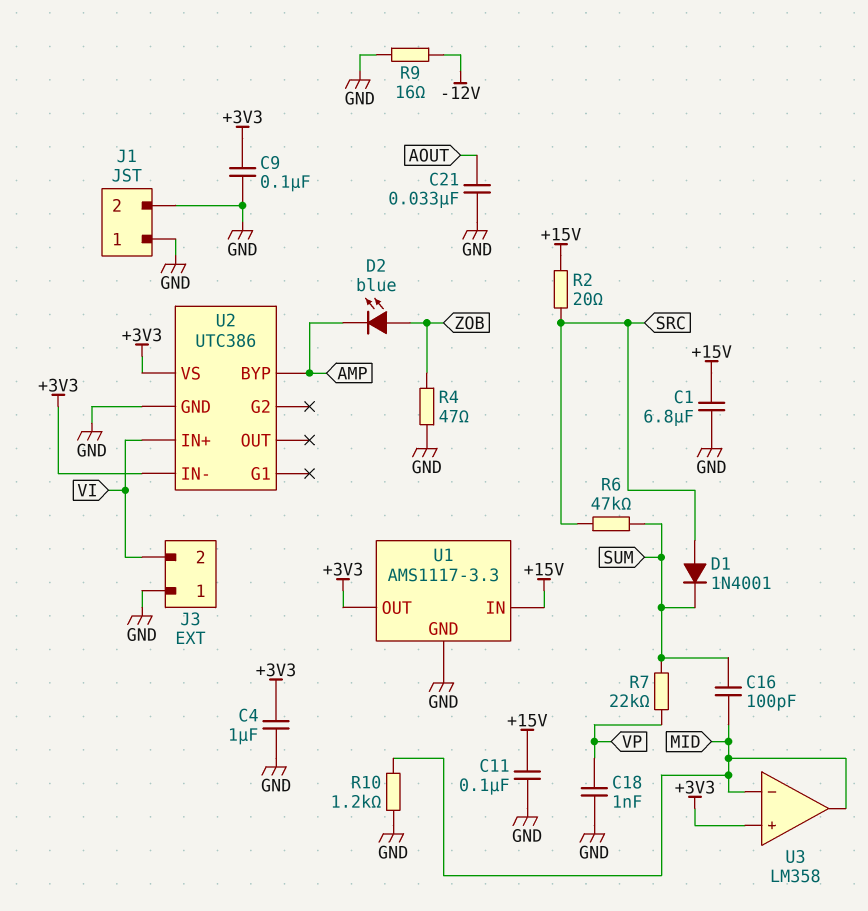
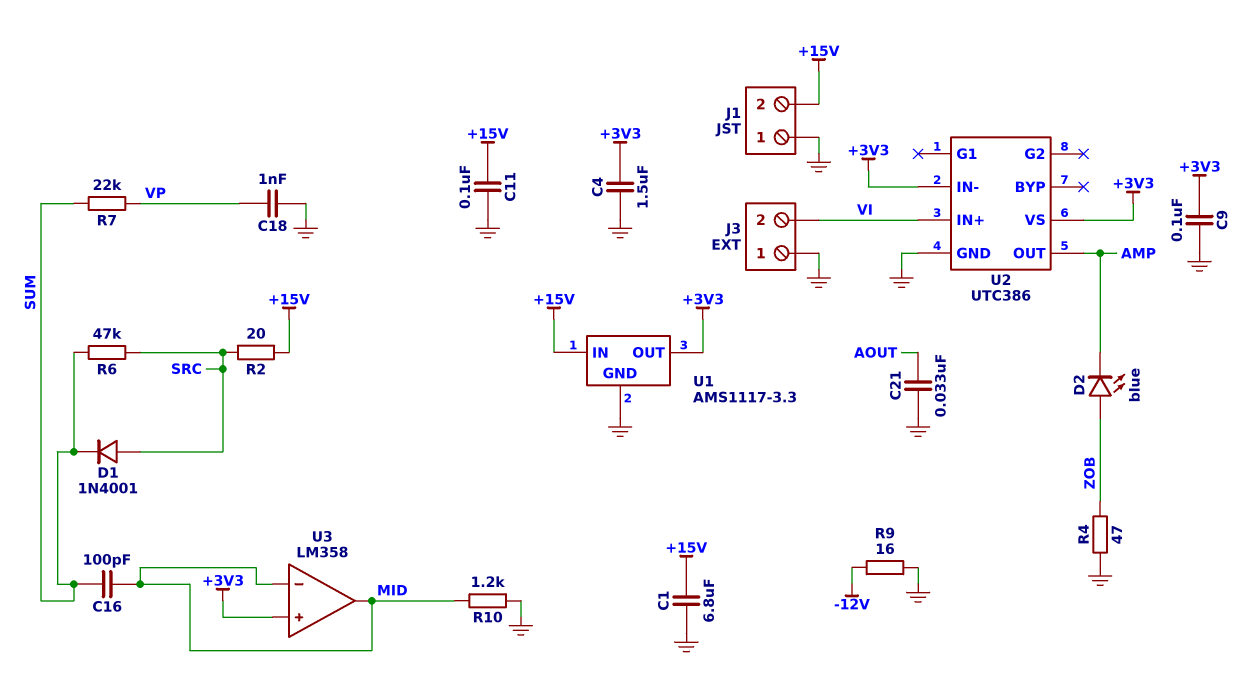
C4: 1uF (+3V3, GND) -> 1.5uF (+3V3, GND)
J1 pin 2: GND -> +15V
U2 pin BYP: AMP -> none
U2 pin OUT: none -> AMP

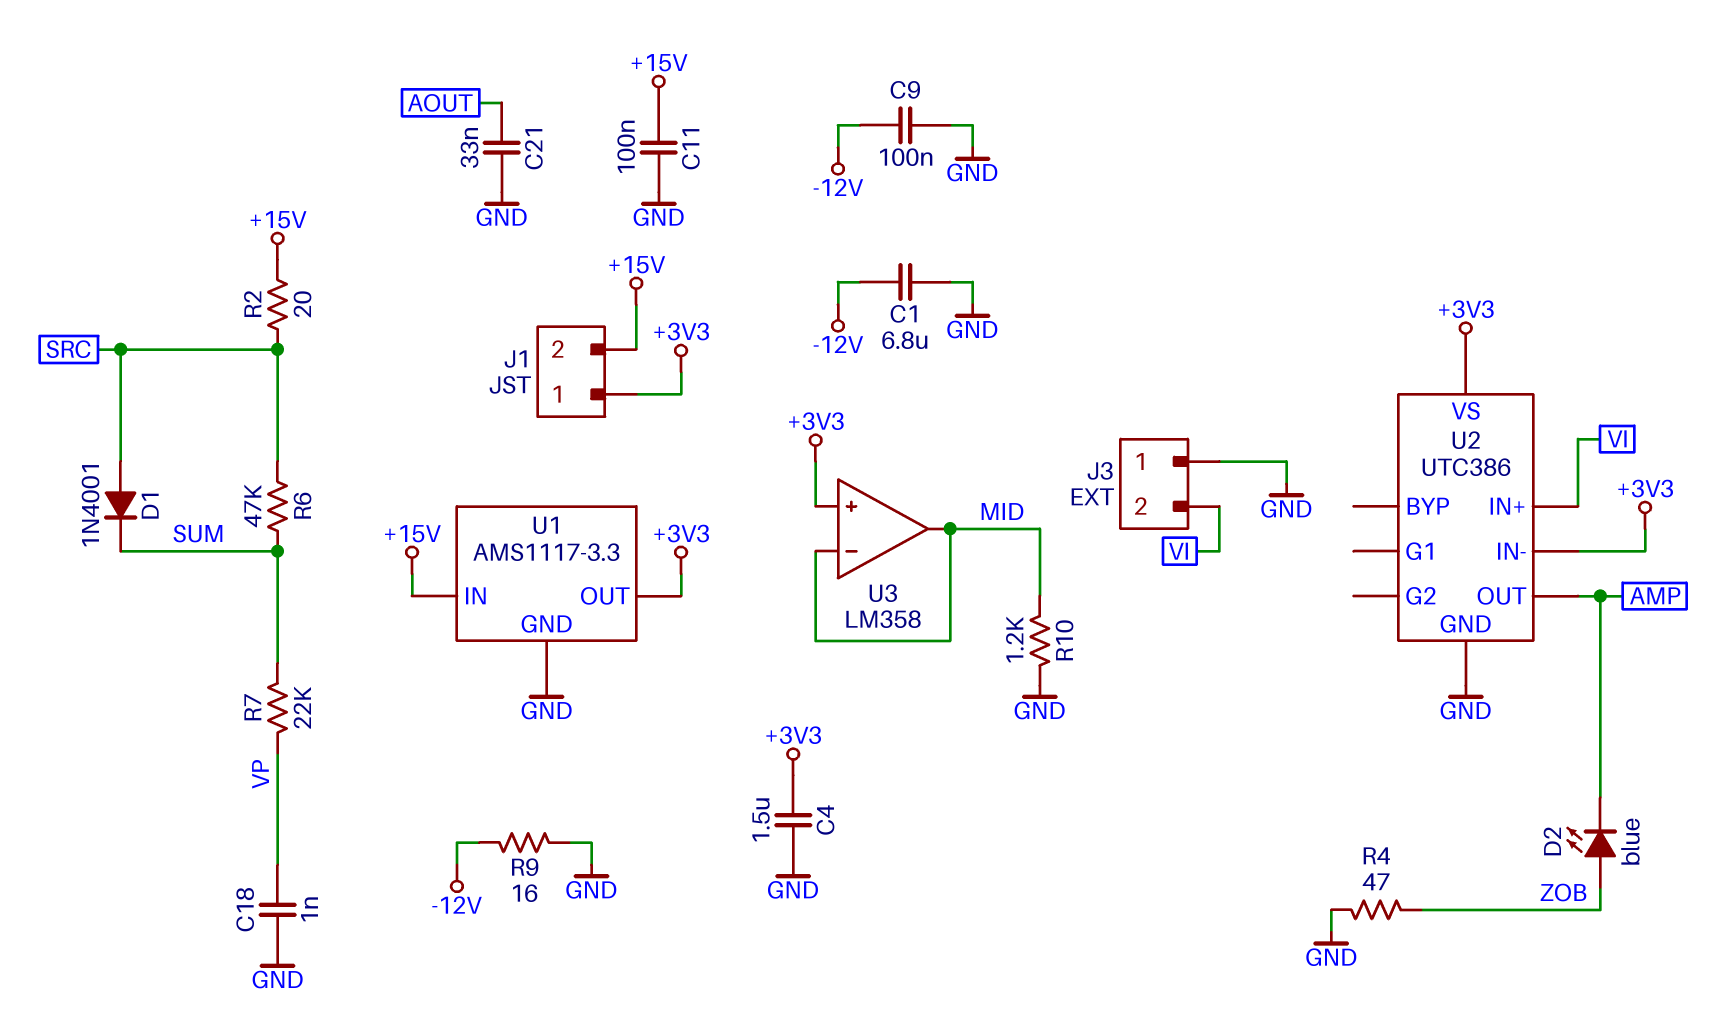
C1: 6.8uF (+15V, GND) -> 6.8uF (-12V, GND)
C9: 100nF (+3V3, GND) -> 100nF (-12V, GND)
C16: 100pF (MID, SUM) -> none
J1 pin 1: GND -> +3V3

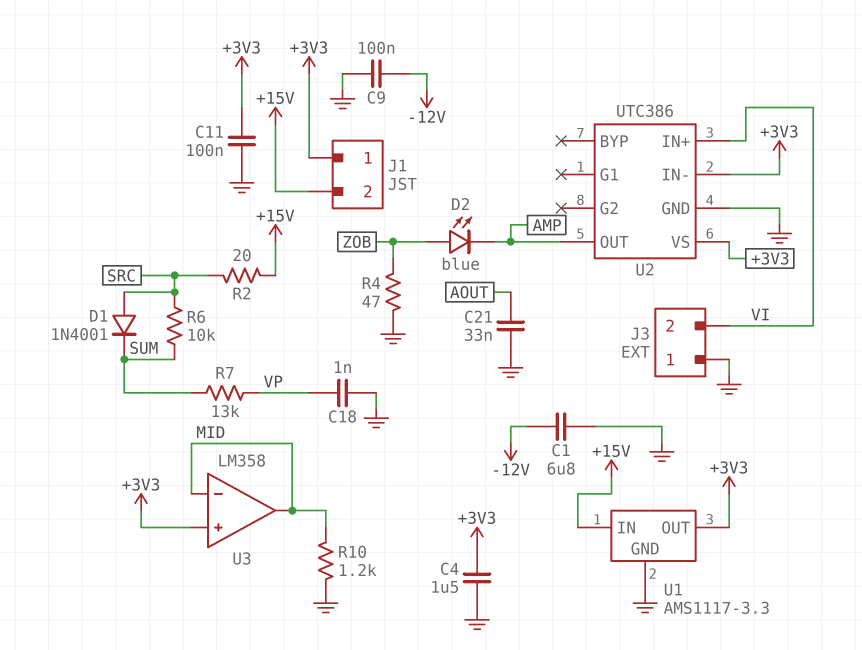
C11: 100nF (+15V, GND) -> 100nF (+3V3, GND)
R6: 47k (SRC, SUM) -> 10k (SRC, SUM)
R7: 22k (SUM, VP) -> 13k (SUM, VP)
R9: 16 (-12V, GND) -> none

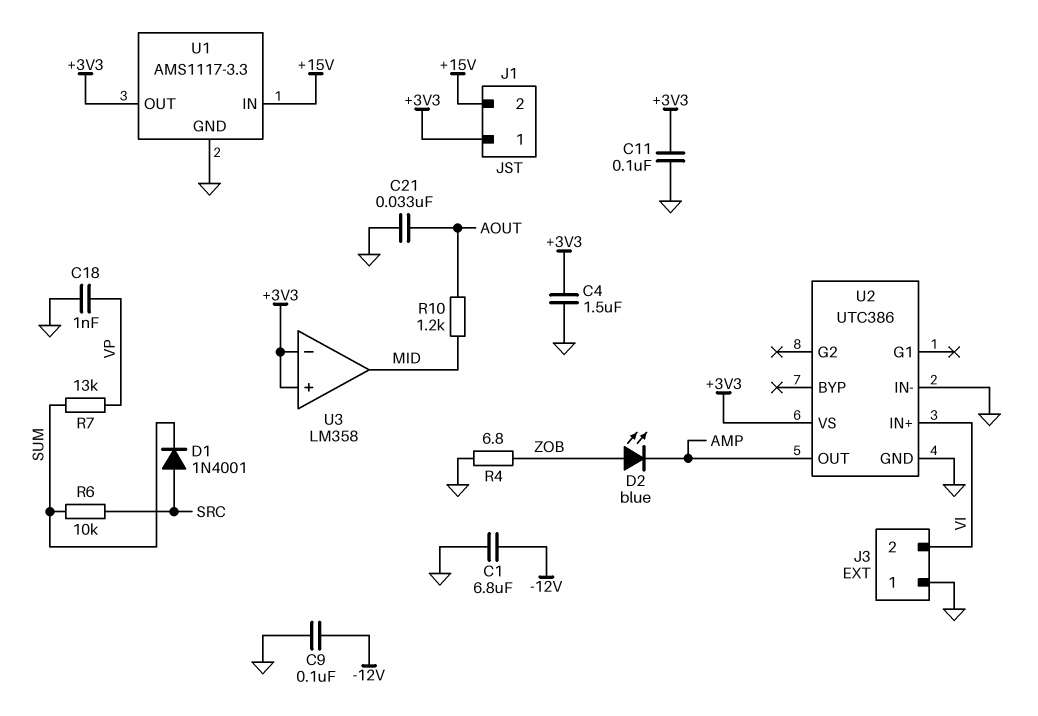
R2: 20 (+15V, SRC) -> none
R4: 47 (GND, ZOB) -> 6.8 (GND, ZOB)
R10: 1.2k (GND, MID) -> 1.2k (AOUT, MID)
U2 pin IN-: +3V3 -> GND
U3 pin in-: MID -> +3V3

